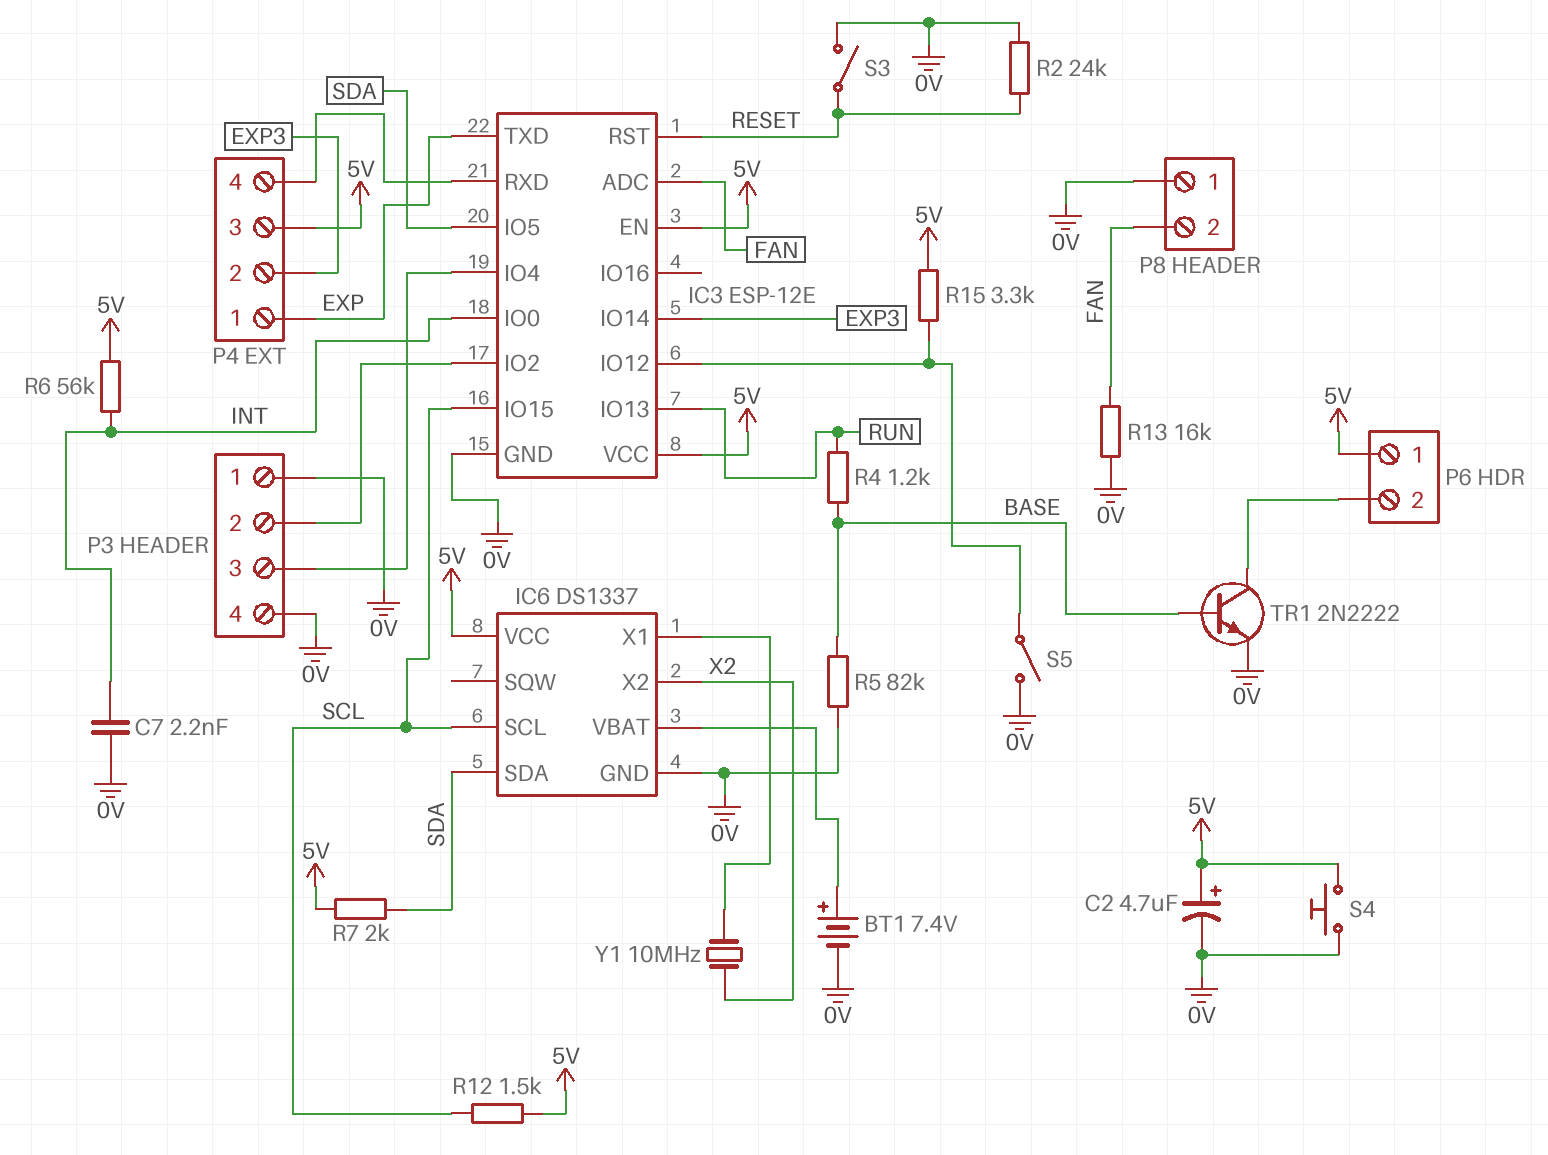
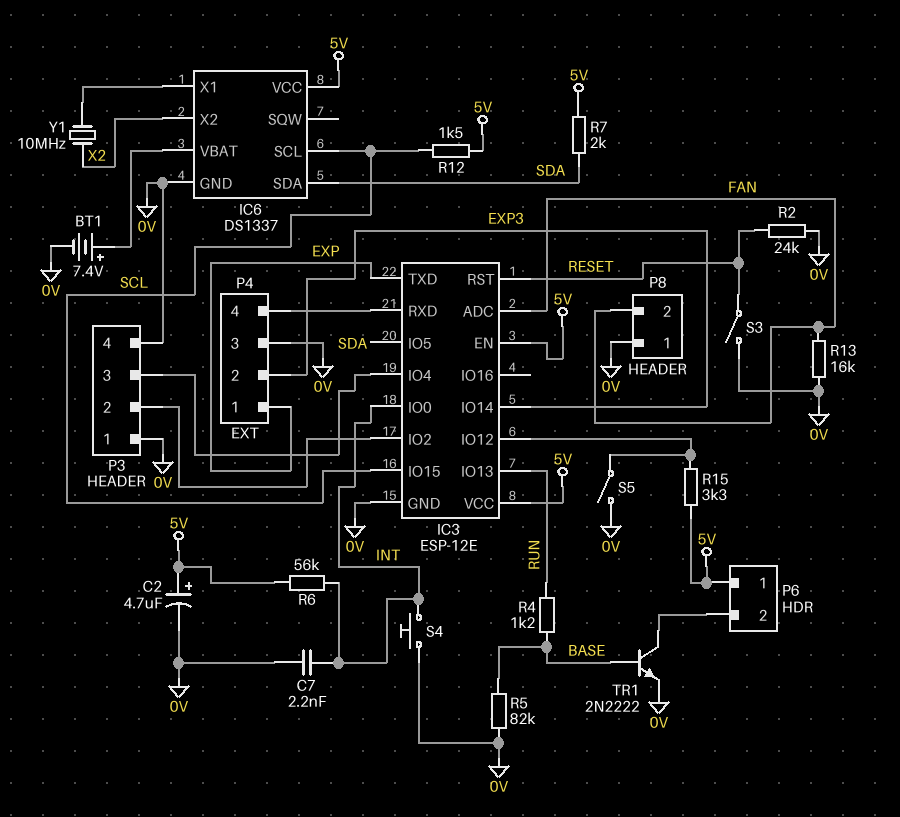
P4 pin 3: 5V -> 0V
S4: button (0V, 5V) -> button (0V, INT)

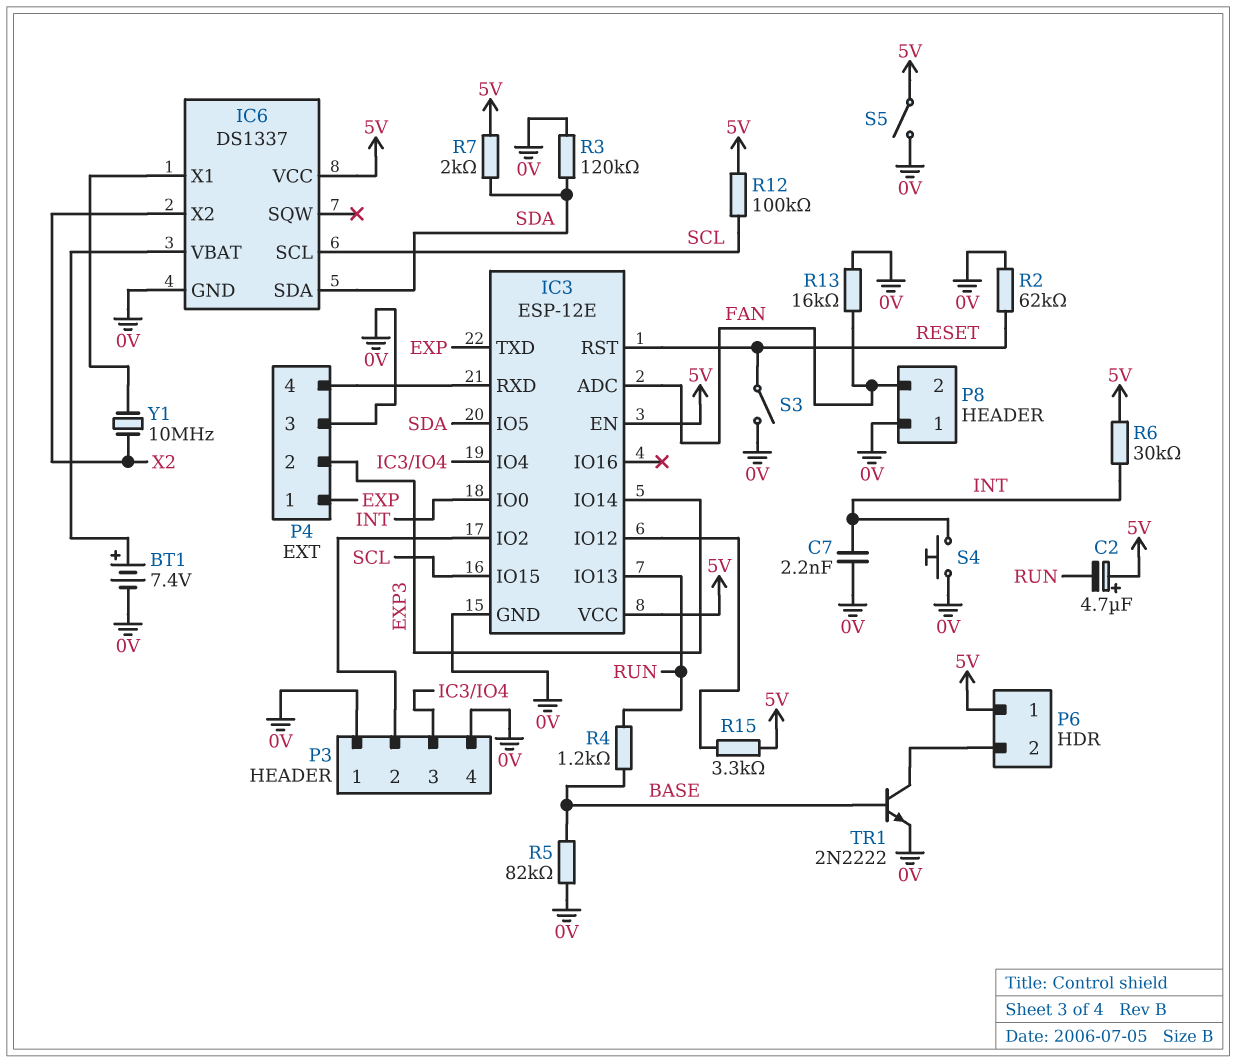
C2: 4.7uF (plus 5V, minus 0V) -> 4.7uF (plus 5V, minus RUN)
R2: 24k (0V, RESET) -> 62k (0V, RESET)
R3: none -> 120k (0V, SDA)
R6: 56k (5V, INT) -> 30k (5V, INT)
R12: 1.5k (5V, SCL) -> 100k (5V, SCL)
S5: switch (0V, IC3/IO12) -> switch (0V, 5V)

